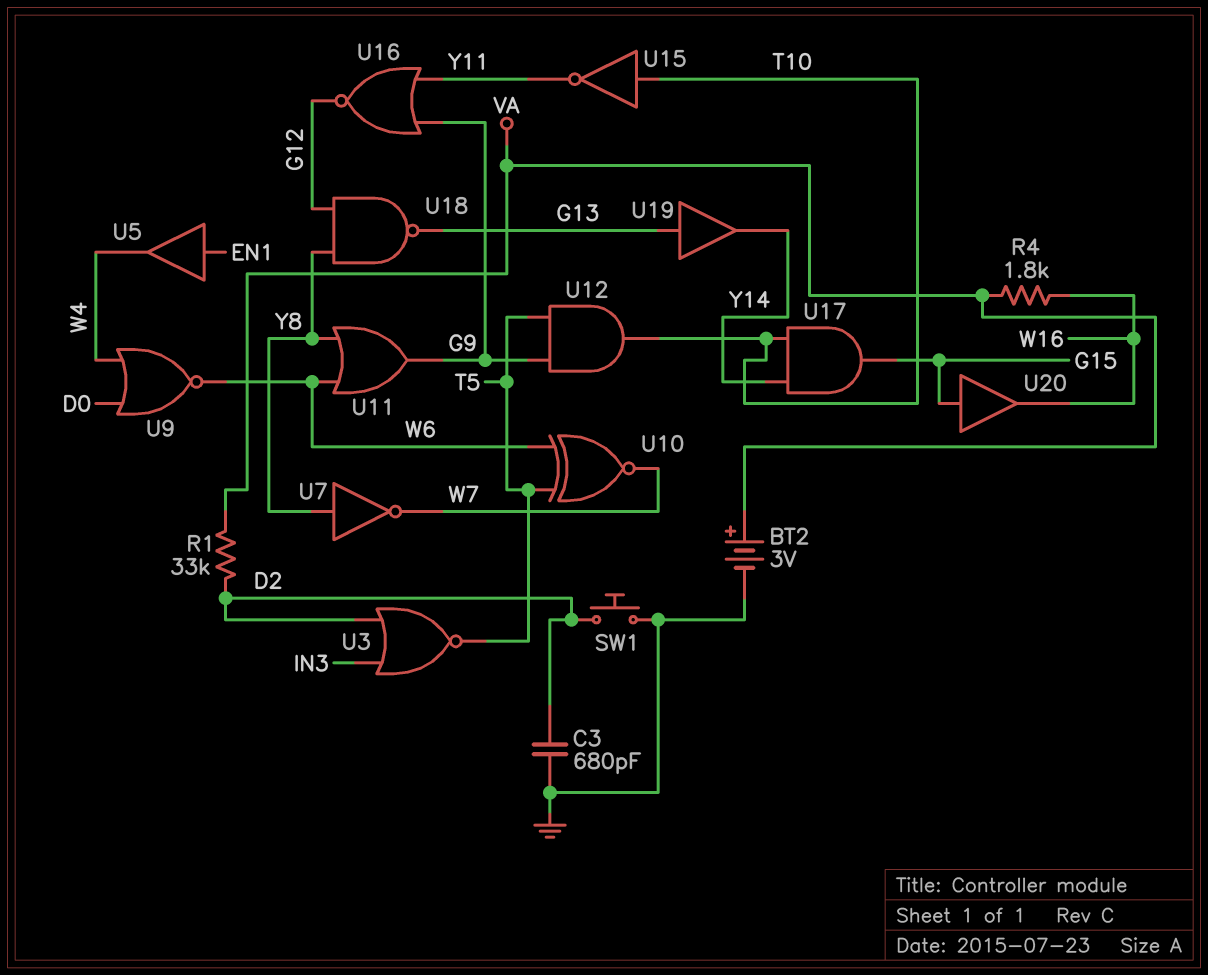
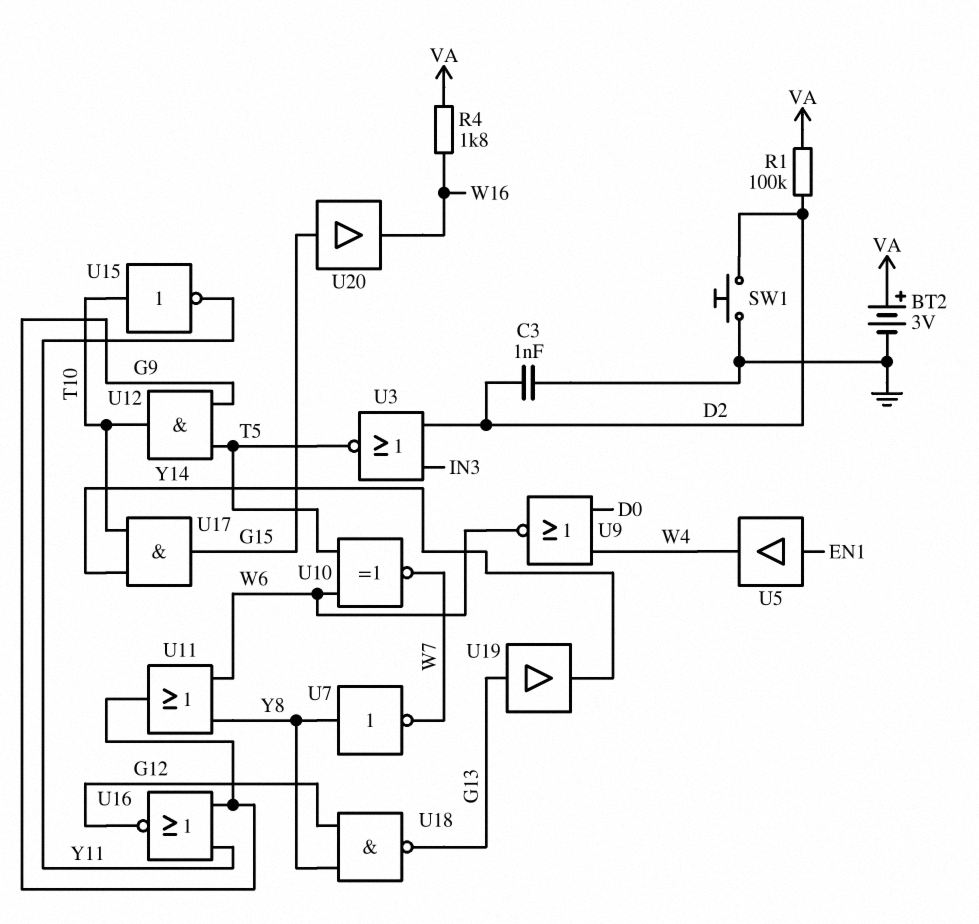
C3: 680pF (D2, GND) -> 1nF (D2, GND)
R1: 33k (D2, VA) -> 100k (D2, VA)

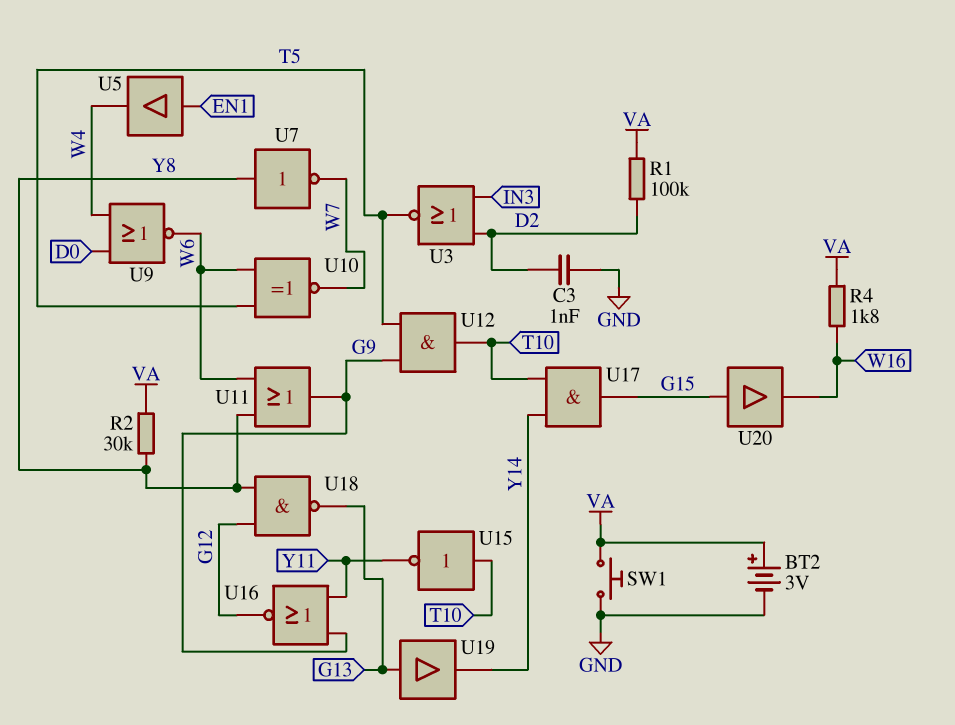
R2: none -> 30k (VA, Y8)
SW1: button (D2, GND) -> button (GND, VA)

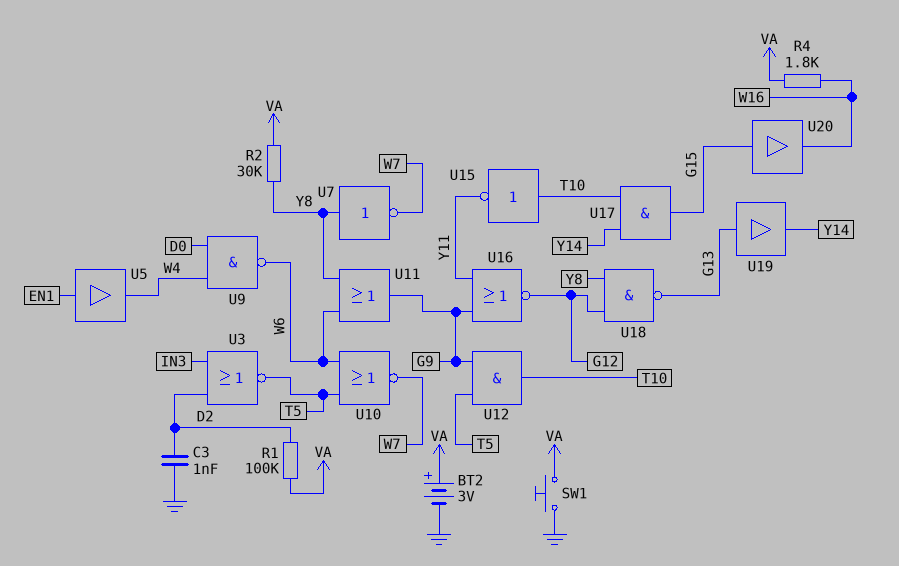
U9: NOR (in D0, in W4, out W6) -> NAND (in D0, in W4, out W6)
U10: XNOR (in T5, in W6, out W7) -> NOR (in T5, in W6, out W7)

